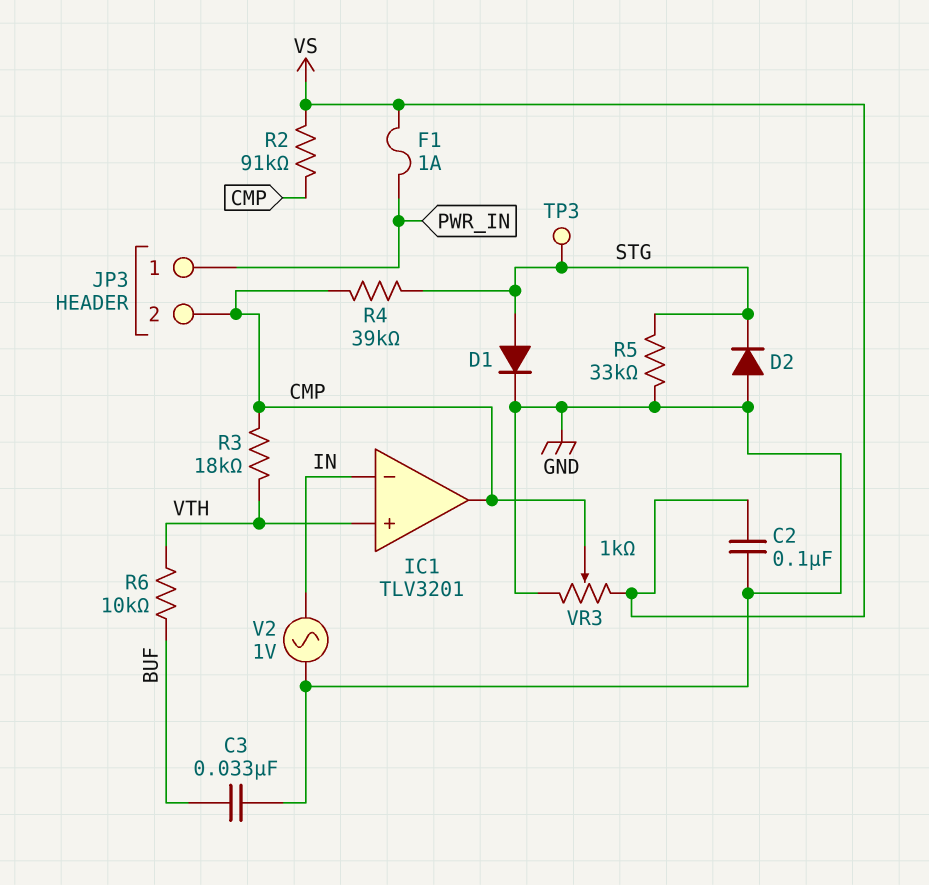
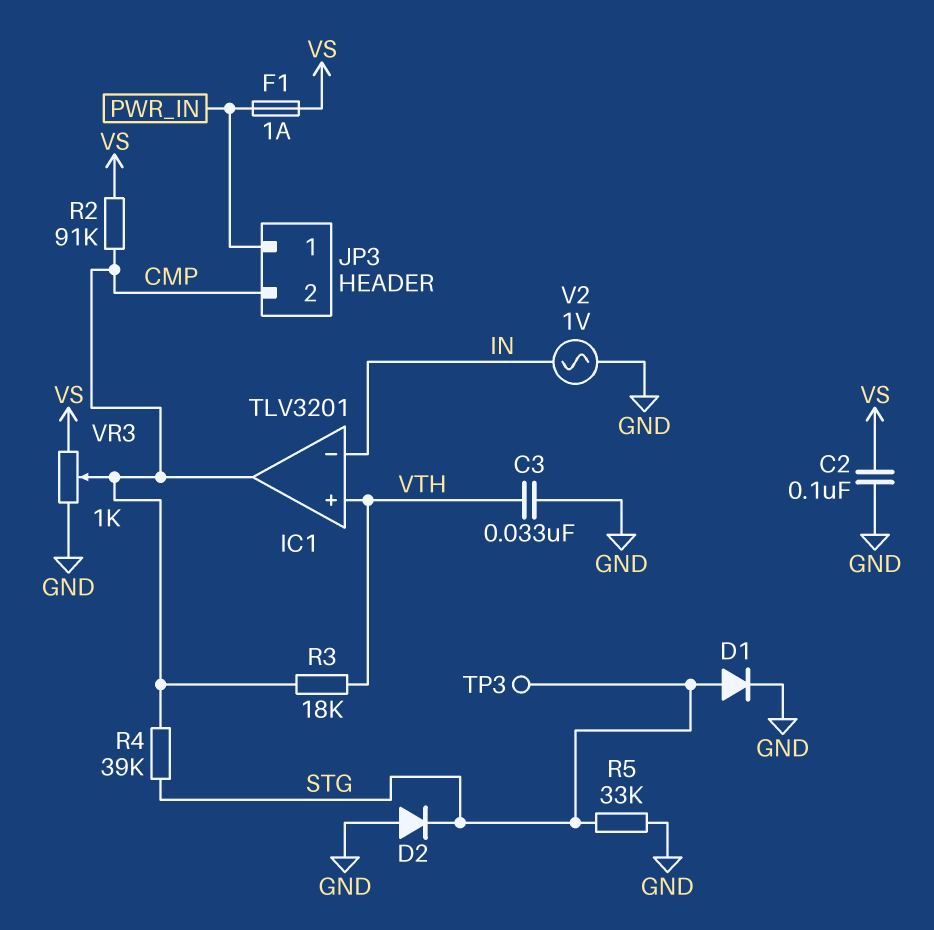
C3: 33nF (BUF, GND) -> 33nF (GND, VTH)
R6: 10k (BUF, VTH) -> none

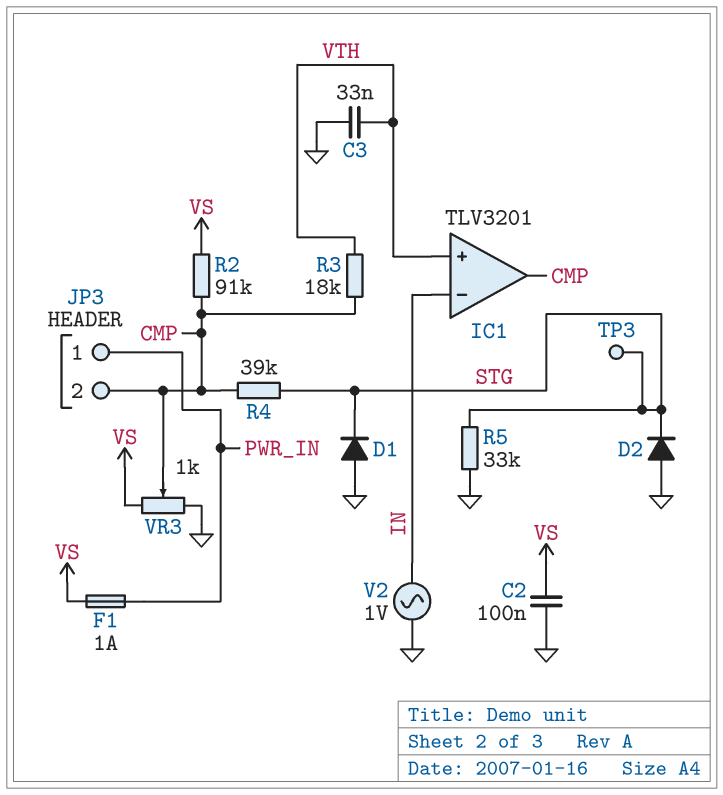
D1: diode (A STG, K GND) -> diode (A GND, K STG)

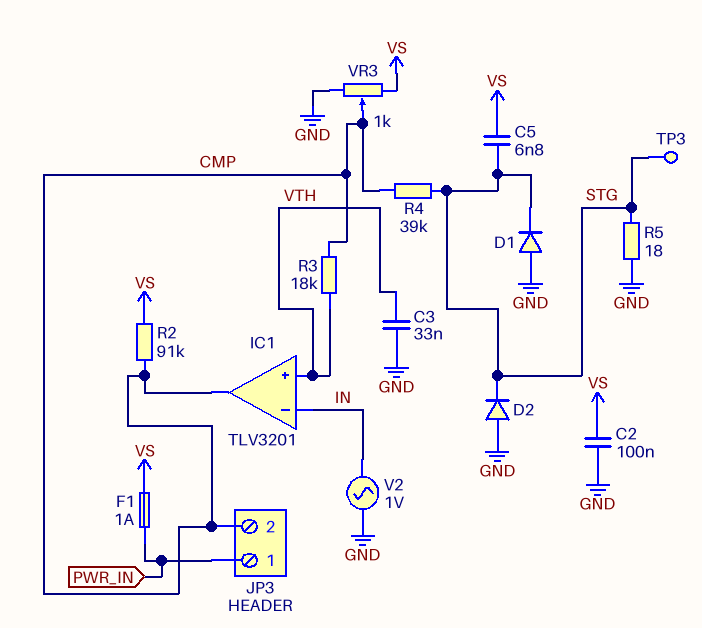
C5: none -> 6.8nF (STG, VS)
R5: 33k (GND, STG) -> 18 (GND, STG)

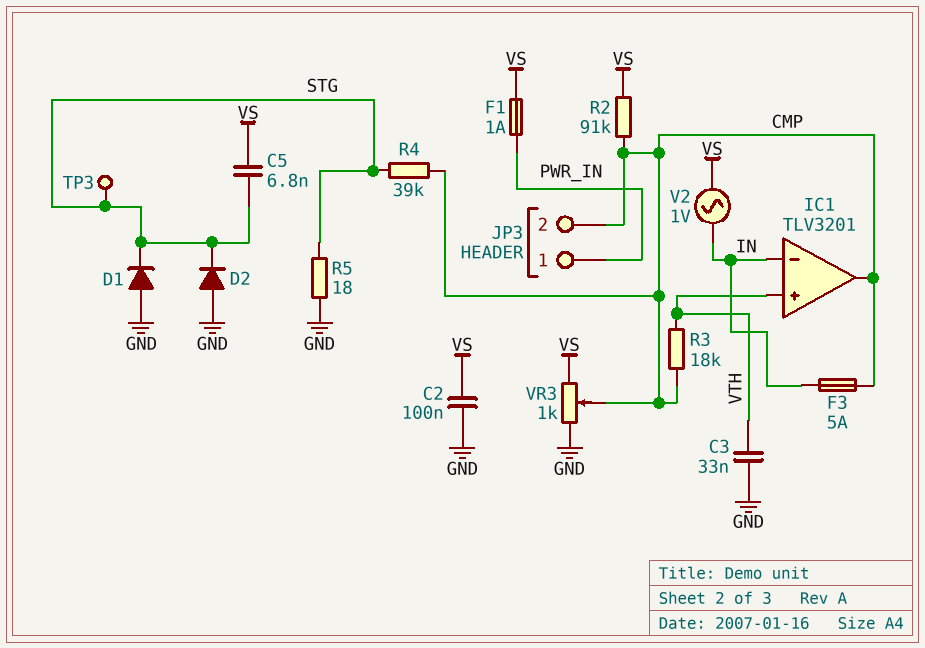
F3: none -> 5A (CMP, IN)
V2: AC 1V (GND, IN) -> AC 1V (IN, VS)

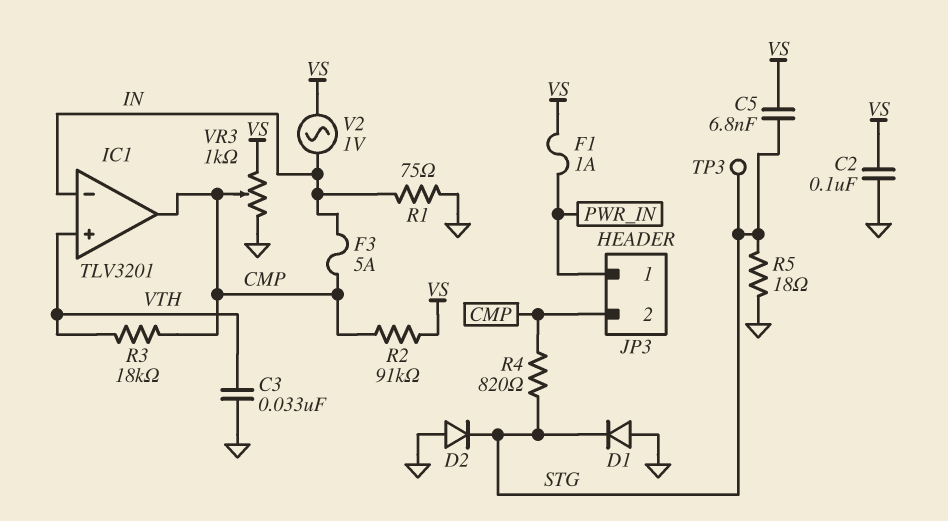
R1: none -> 75 (GND, IN)
R4: 39k (CMP, STG) -> 820 (CMP, STG)

